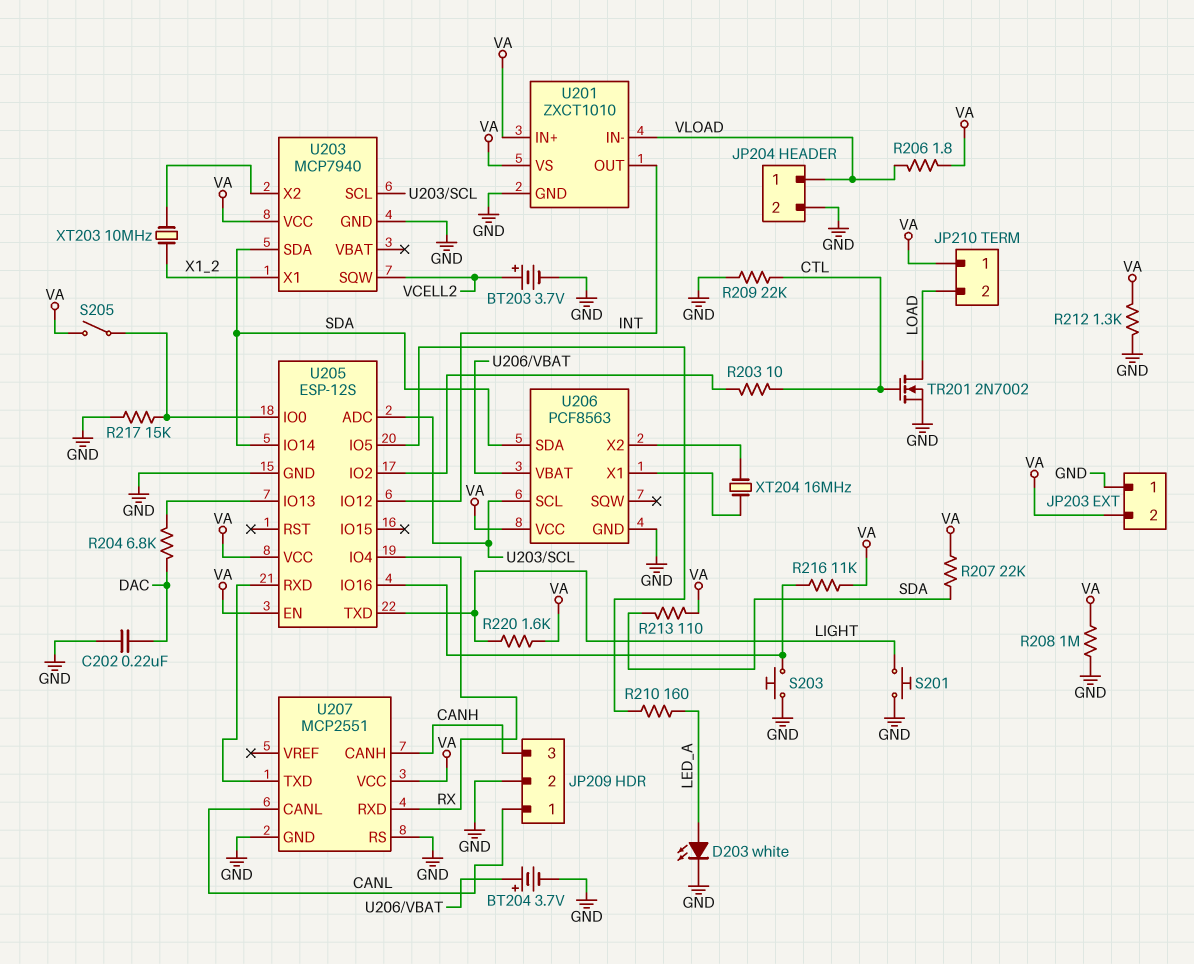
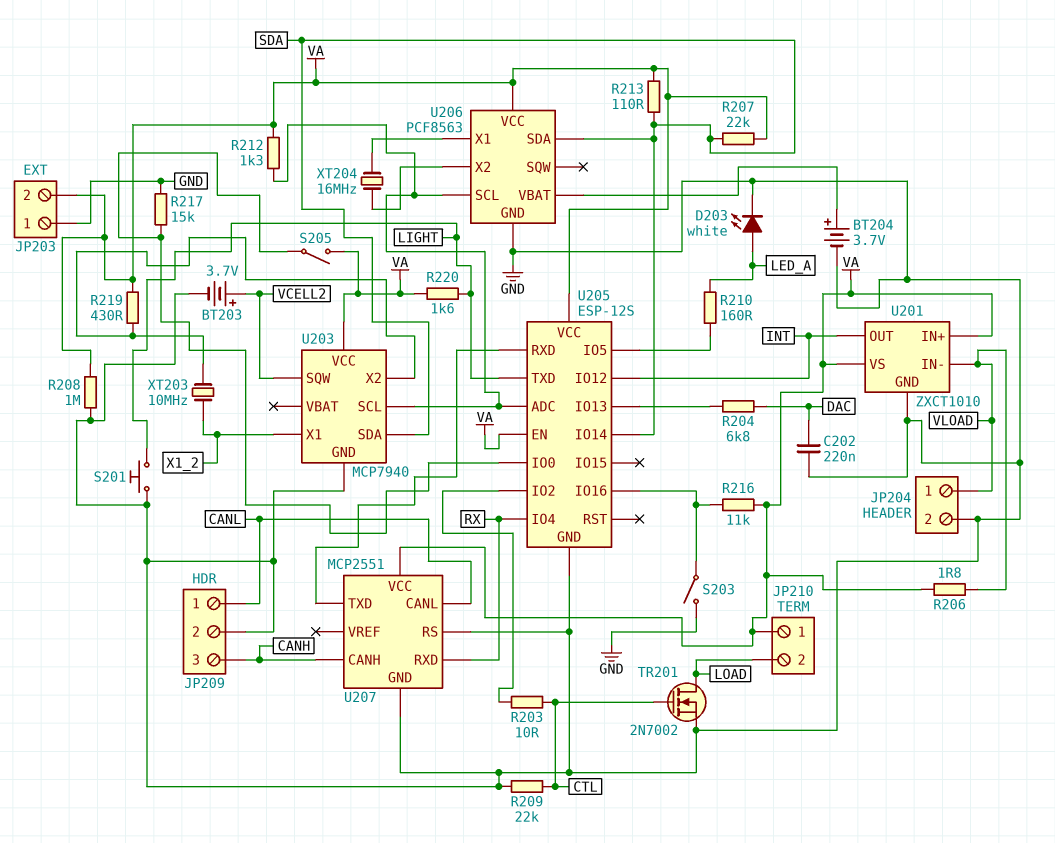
R212: 1.3k (GND, VA) -> 1.3k (U203/SCL, VA)
R219: none -> 430 (U203/X2, VA)
S203: button (GND, U205/IO16) -> switch (GND, U205/IO16)

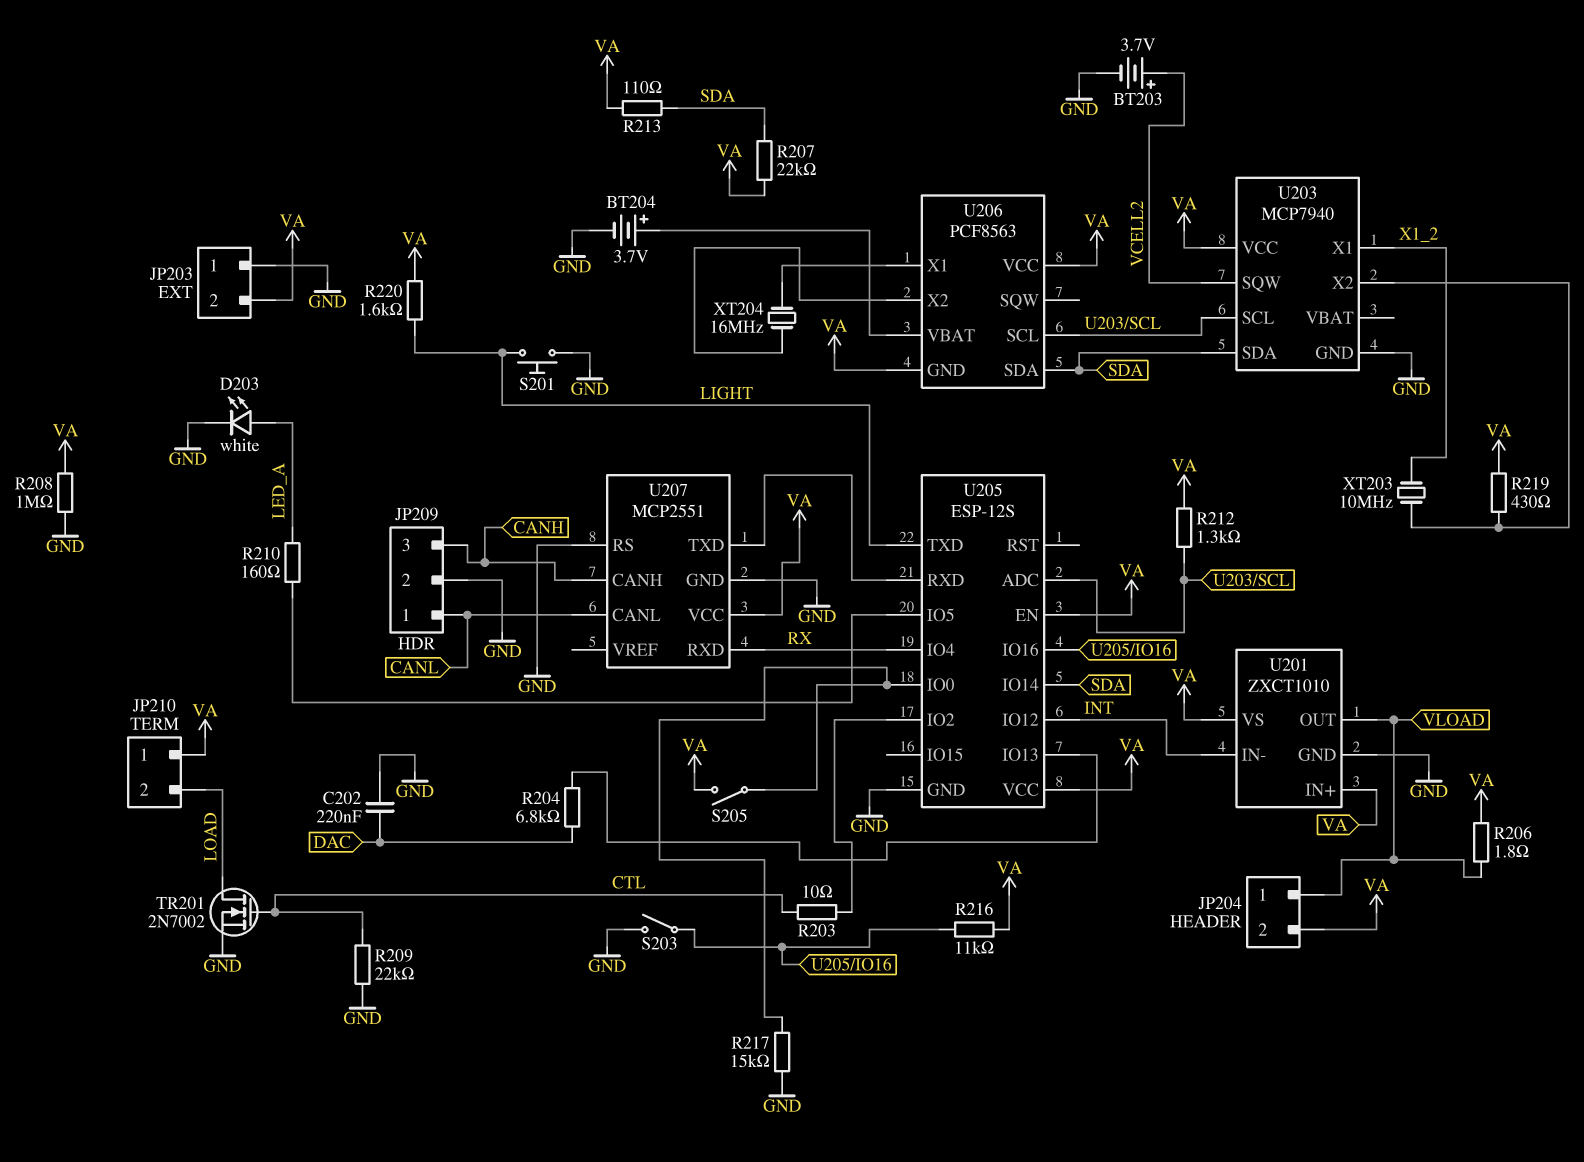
JP204 pin 2: GND -> VA
U201 pin IN-: VLOAD -> INT
U201 pin OUT: INT -> VLOAD
U206 pin GND: GND -> VA

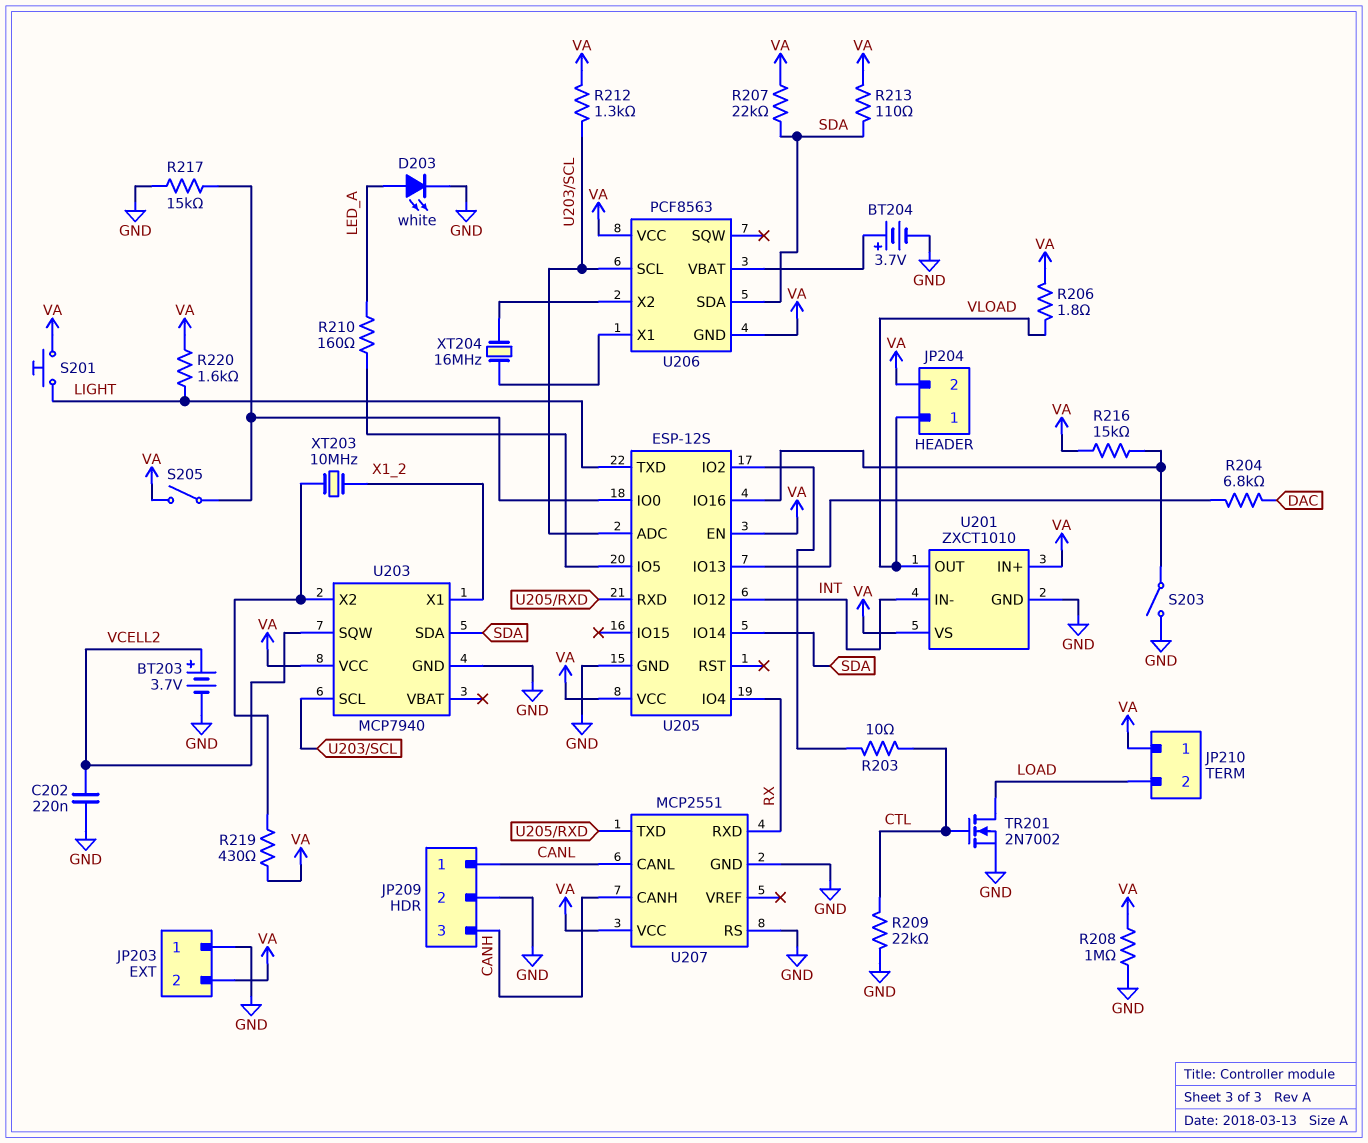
C202: 220nF (DAC, GND) -> 220nF (GND, VCELL2)
R216: 11k (U205/IO16, VA) -> 15k (U205/IO16, VA)
S201: button (GND, LIGHT) -> button (LIGHT, VA)

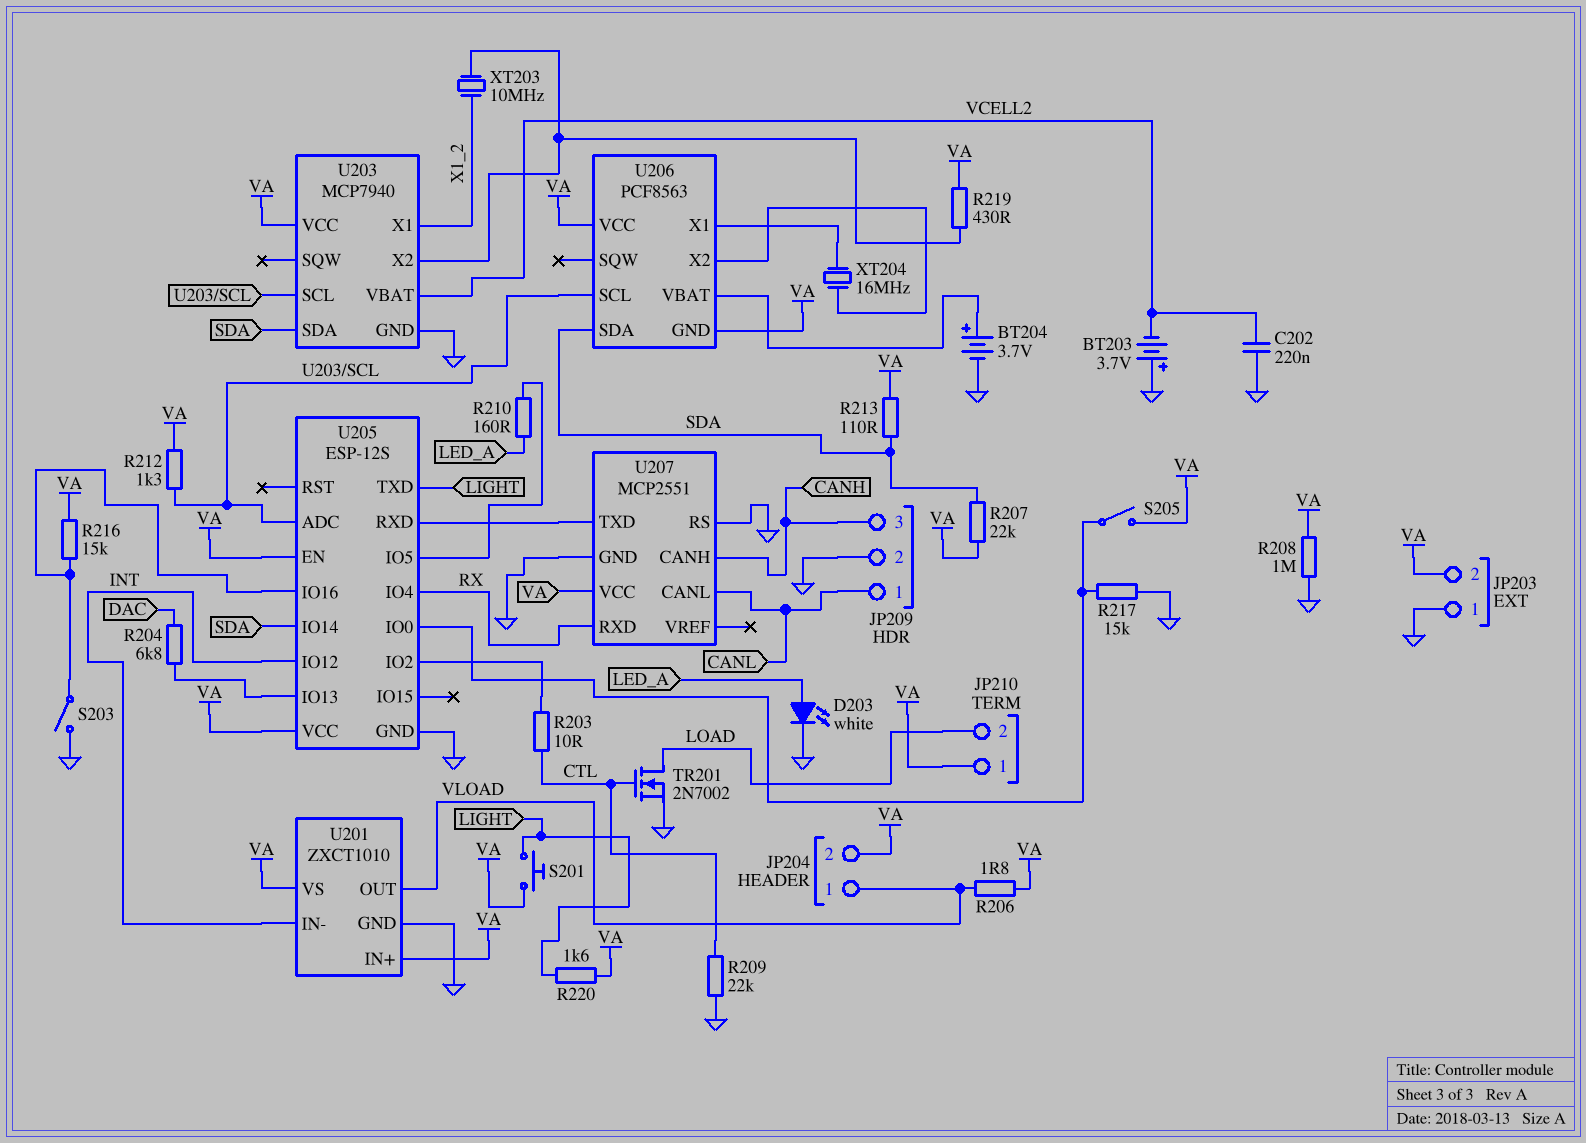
BT203: 3.7V (plus VCELL2, minus GND) -> 3.7V (plus GND, minus VCELL2)
U203 pin SQW: VCELL2 -> none
U203 pin VBAT: none -> VCELL2

